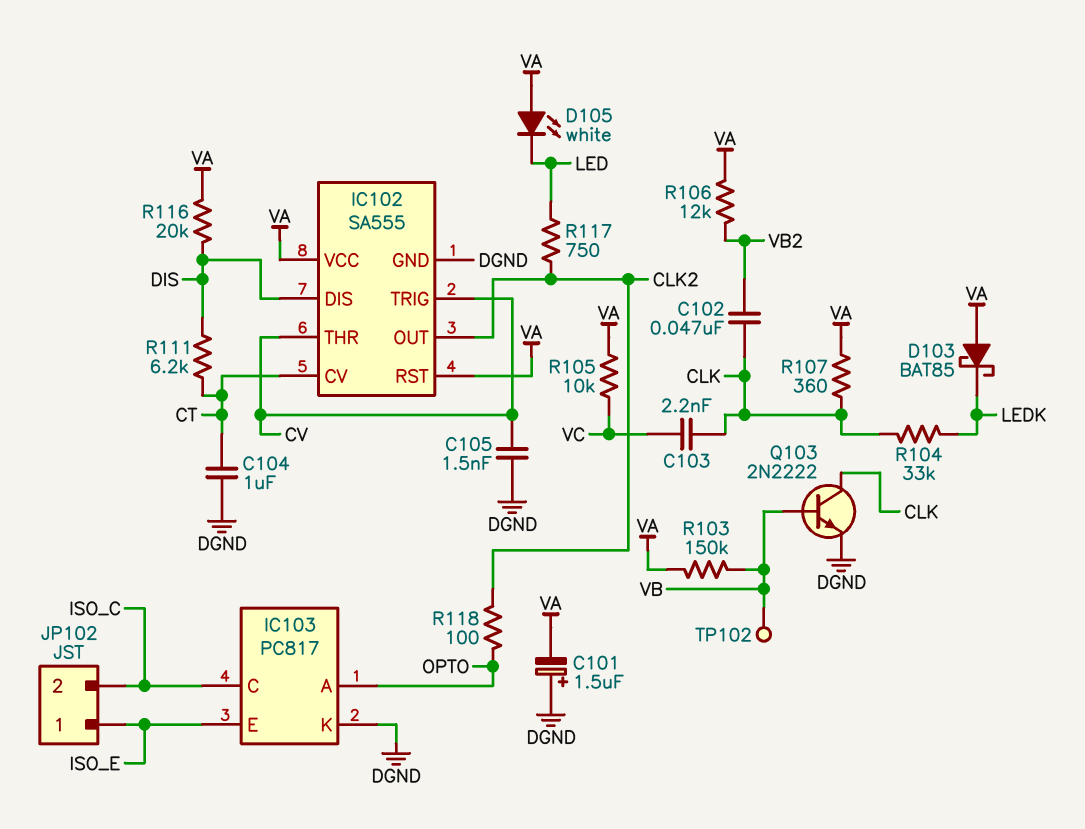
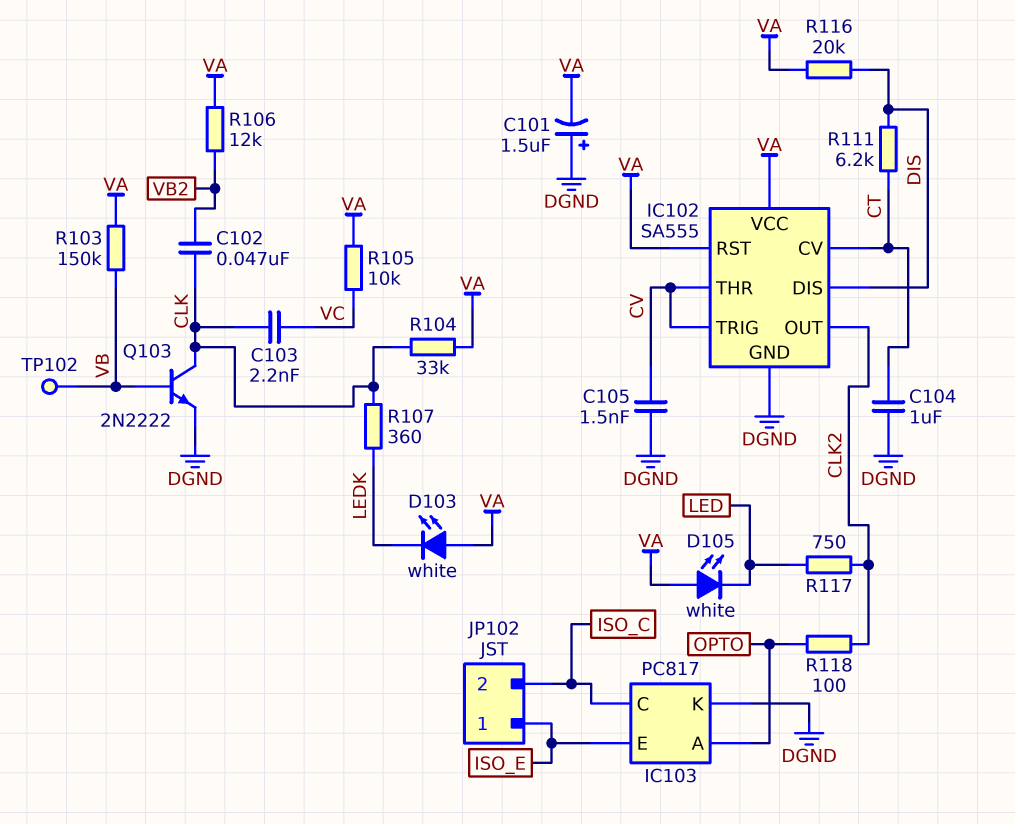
D103: schottky BAT85 (A VA, K LEDK) -> LED white (A VA, K LEDK)
R104: 33k (CLK, LEDK) -> 33k (CLK, VA)
R107: 360 (CLK, VA) -> 360 (CLK, LEDK)

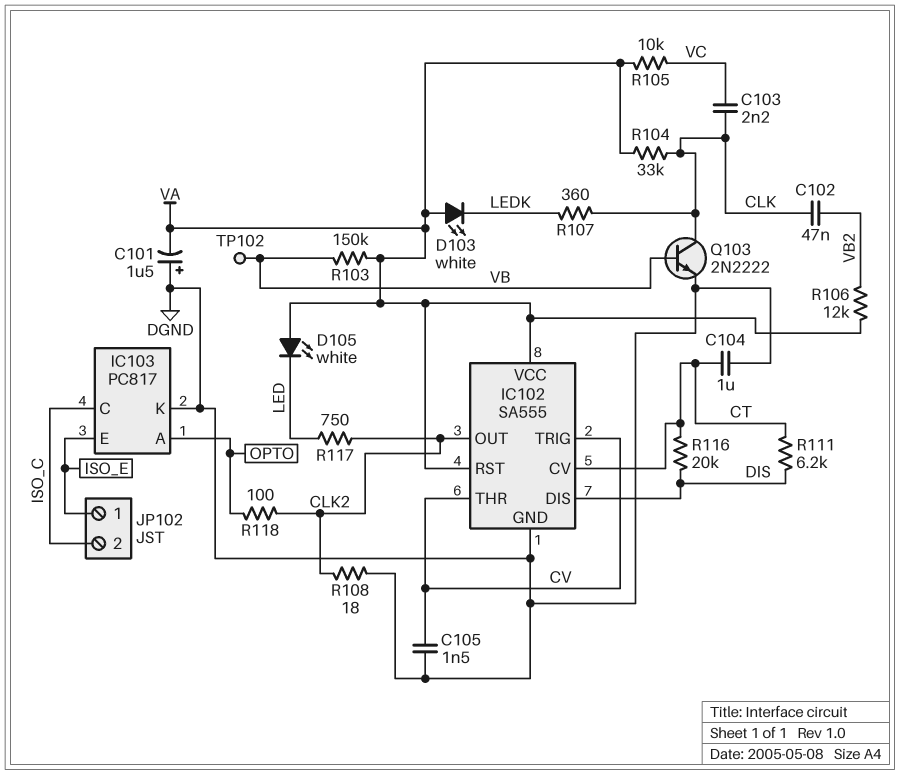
R108: none -> 18 (CLK2, DGND)
R116: 20k (DIS, VA) -> 20k (CT, DIS)

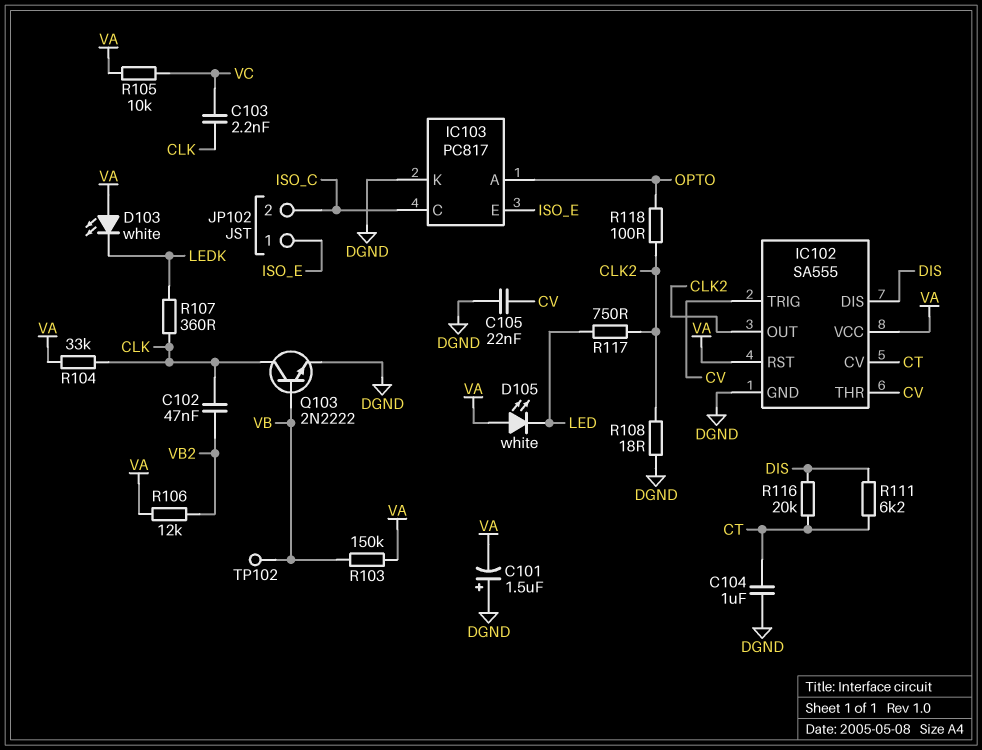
C105: 1.5nF (CV, DGND) -> 22nF (CV, DGND)

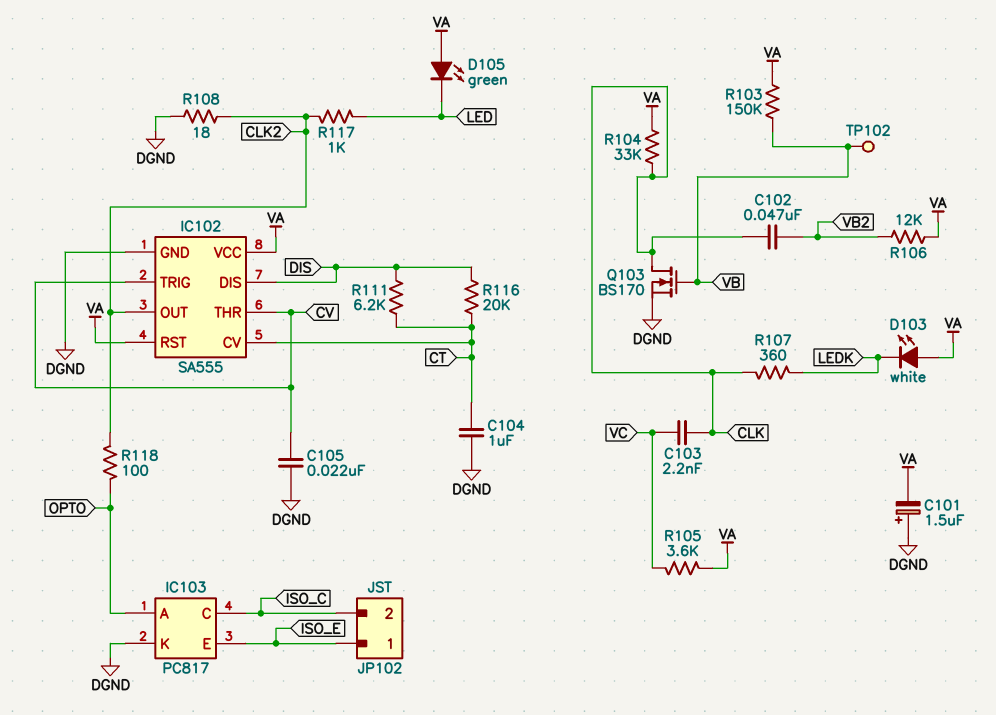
D105: LED white (A VA, K LED) -> LED green (A VA, K LED)
Q103: NPN 2N2222 (B VB, C CLK, E DGND) -> NMOS BS170 (G VB, D CLK, S DGND)
R105: 10k (VA, VC) -> 3.6k (VA, VC)
R117: 750 (CLK2, LED) -> 1k (CLK2, LED)

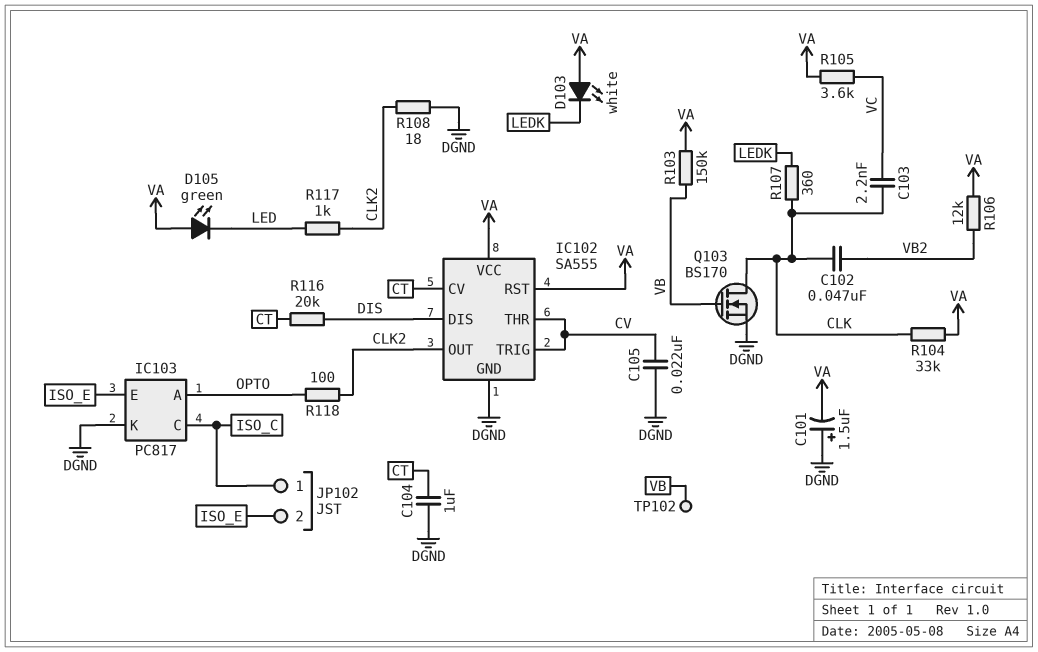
JP102 pin 1: ISO_E -> ISO_C
JP102 pin 2: ISO_C -> ISO_E
R111: 6.2k (CT, DIS) -> none

